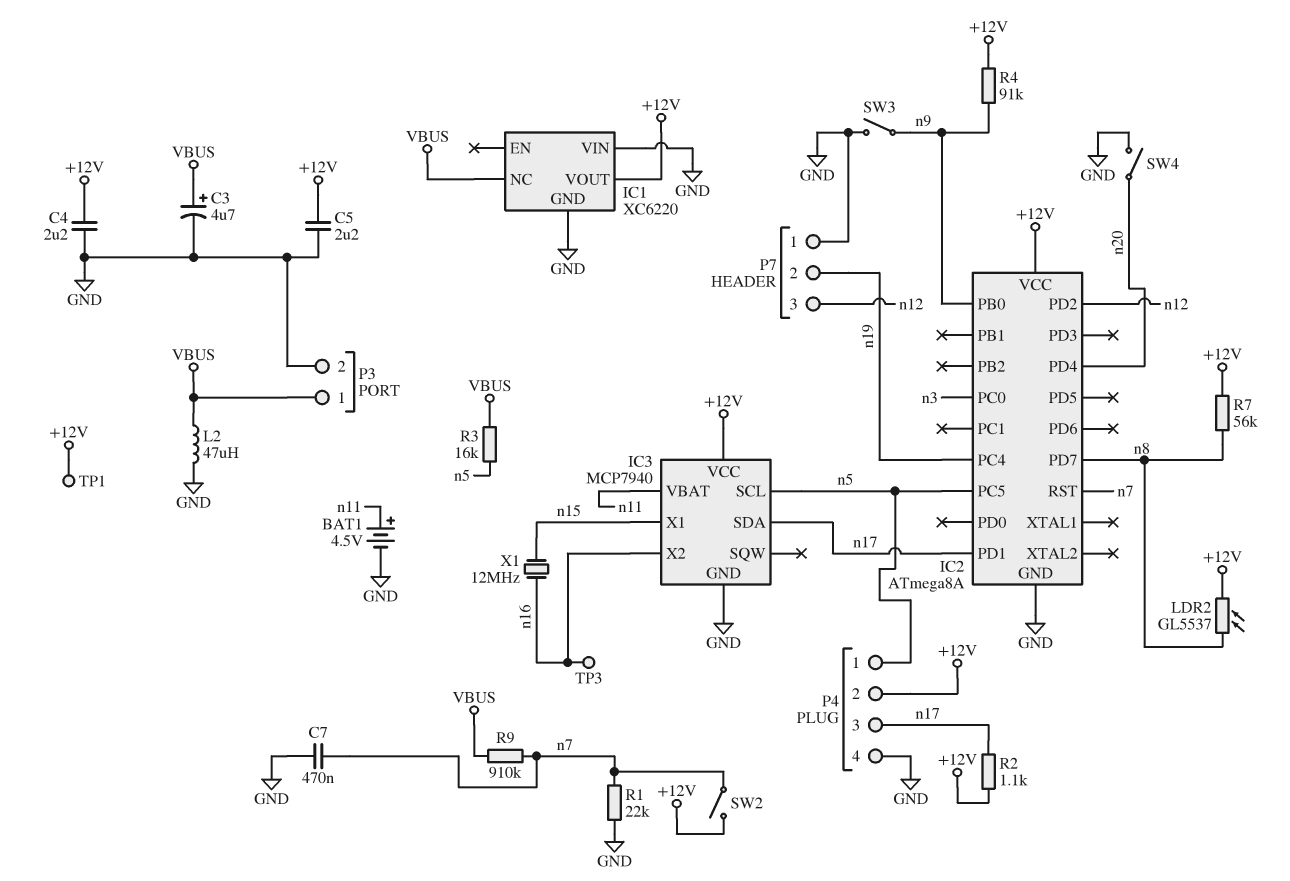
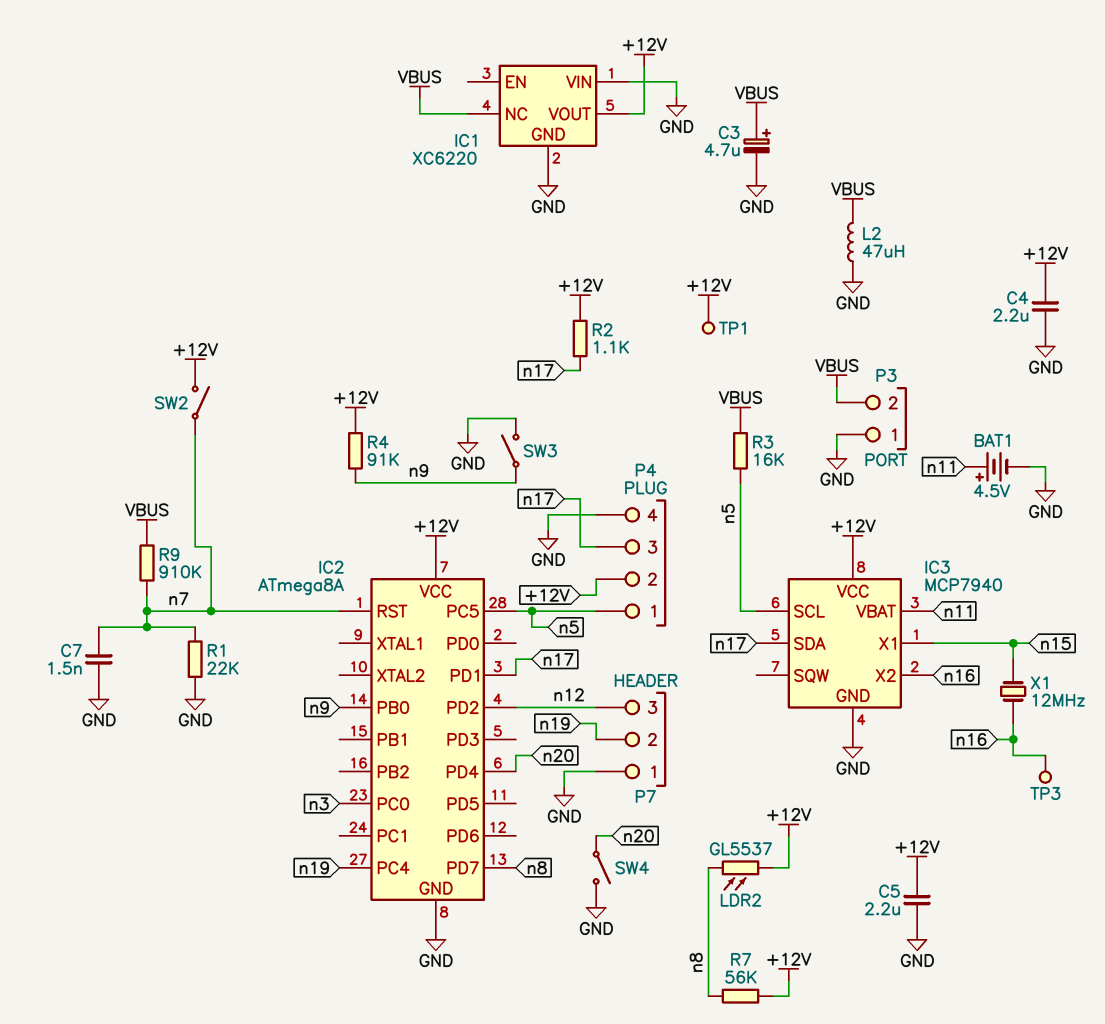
C7: 470nF (GND, n7) -> 1.5nF (GND, n7)
P3 pin 1: VBUS -> GND
P3 pin 2: GND -> VBUS

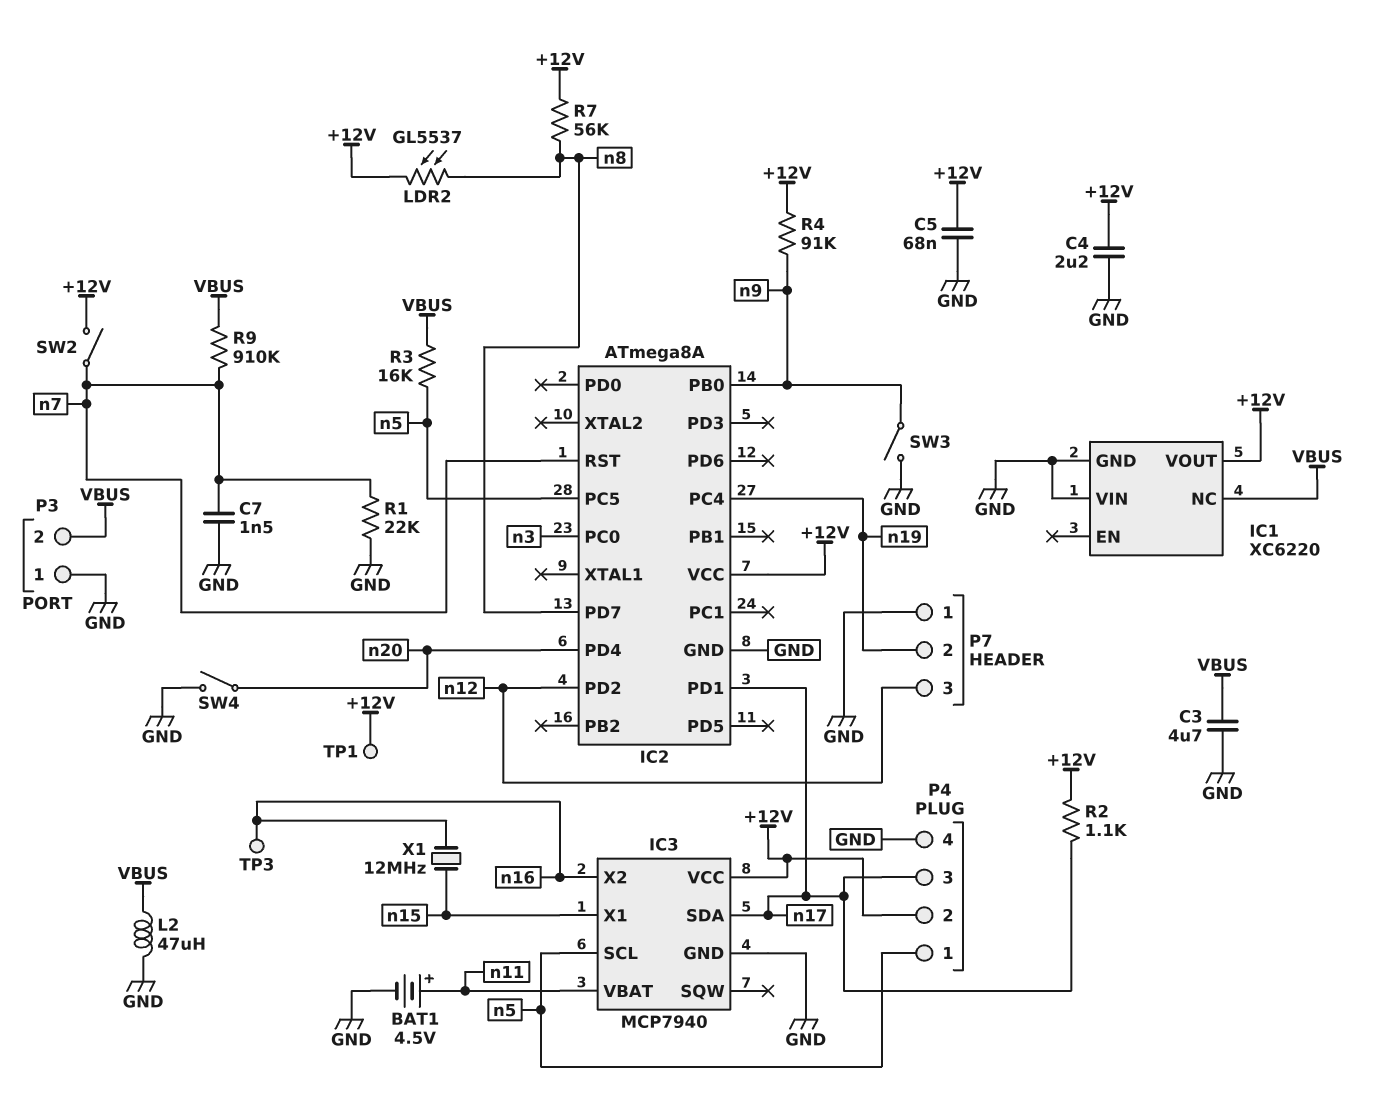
C3: 4.7uF (plus VBUS, minus GND) -> 4.7uF (GND, VBUS)
C5: 2.2uF (+12V, GND) -> 68nF (+12V, GND)

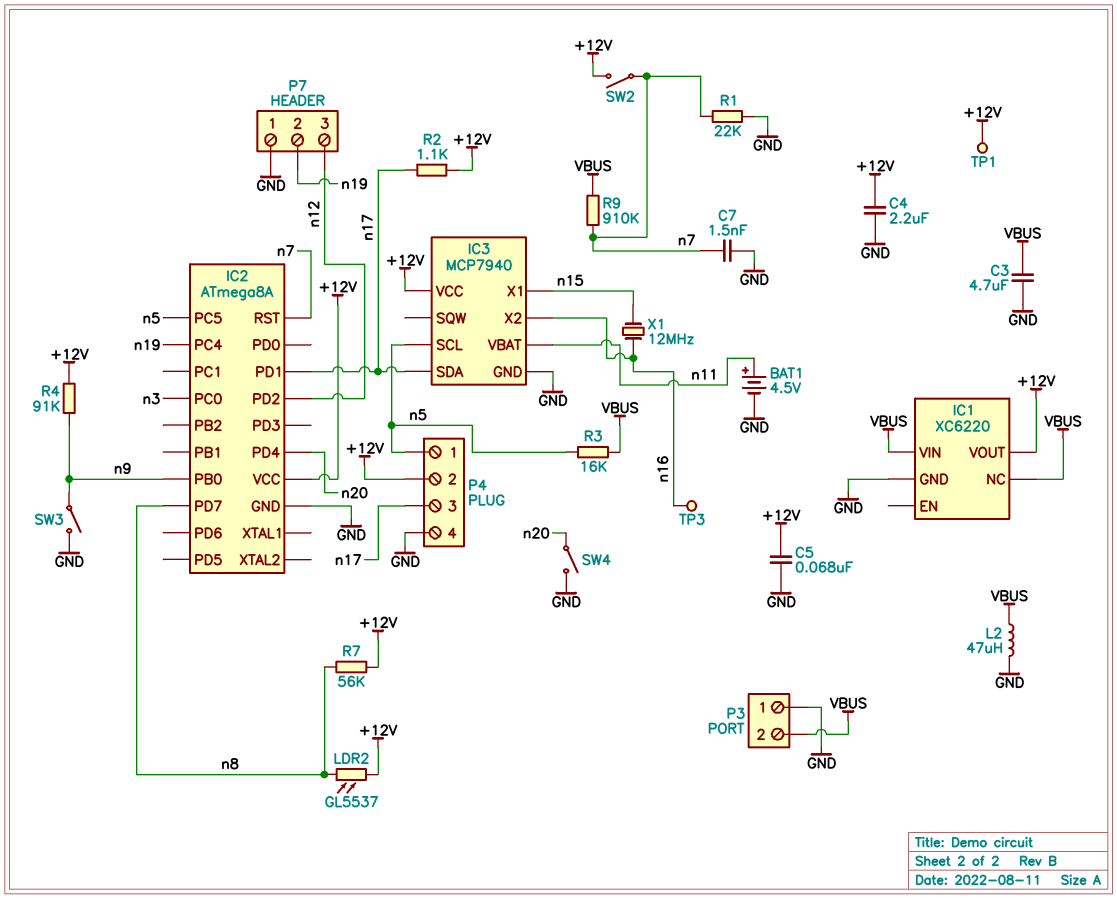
IC1 pin VIN: GND -> VBUS

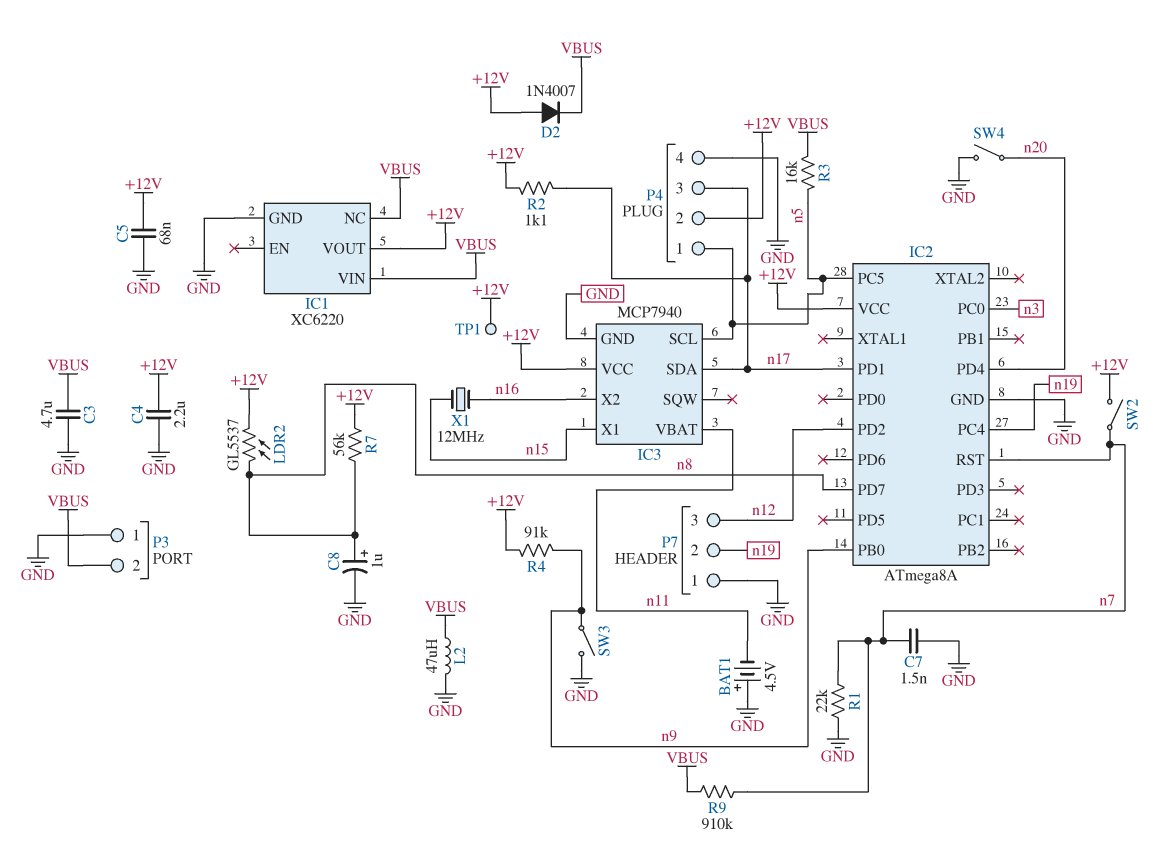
BAT1: 4.5V (plus n11, minus GND) -> 4.5V (plus GND, minus n11)
C8: none -> 1uF (plus n8, minus GND)
D2: none -> diode 1N4007 (A +12V, K VBUS)
TP3: test point (n16) -> none

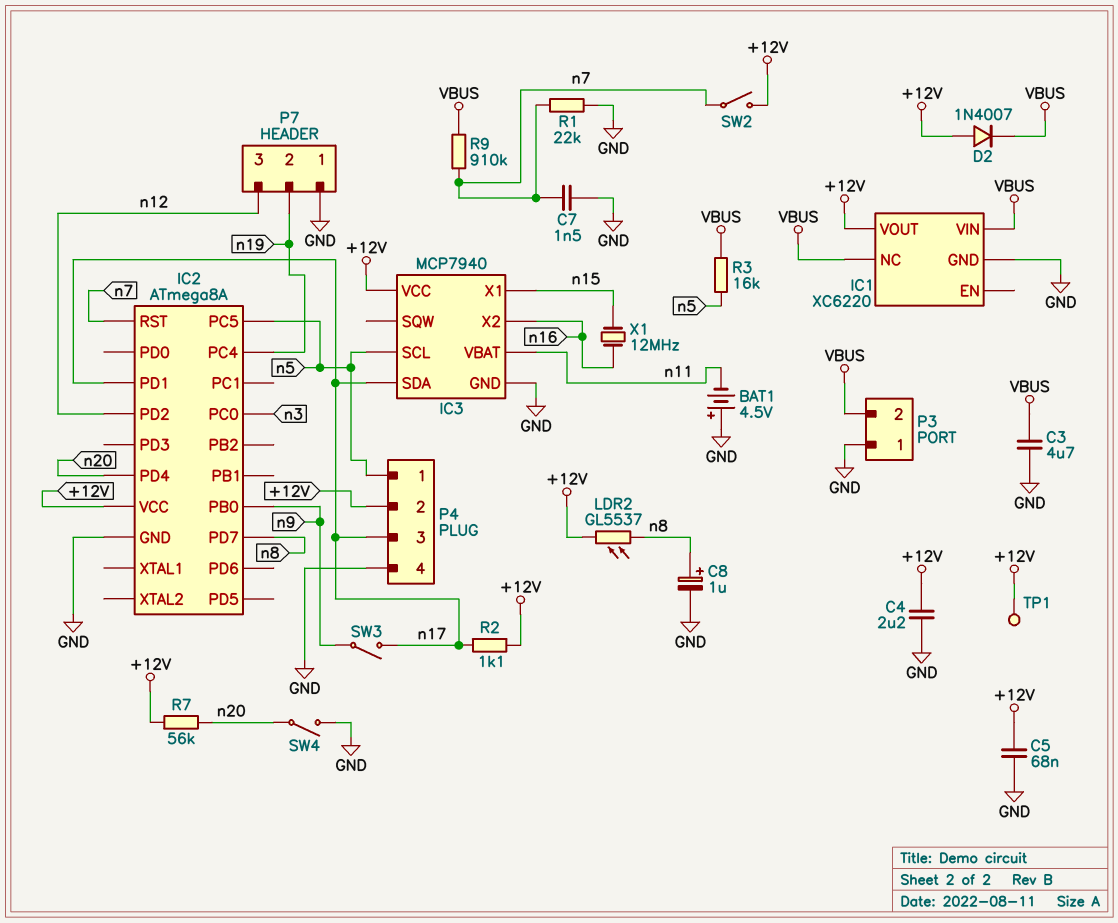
L2: 47uH (GND, VBUS) -> none
R4: 91k (+12V, n9) -> none
R7: 56k (+12V, n8) -> 56k (+12V, n20)
SW3: switch (GND, n9) -> switch (n9, n17)

